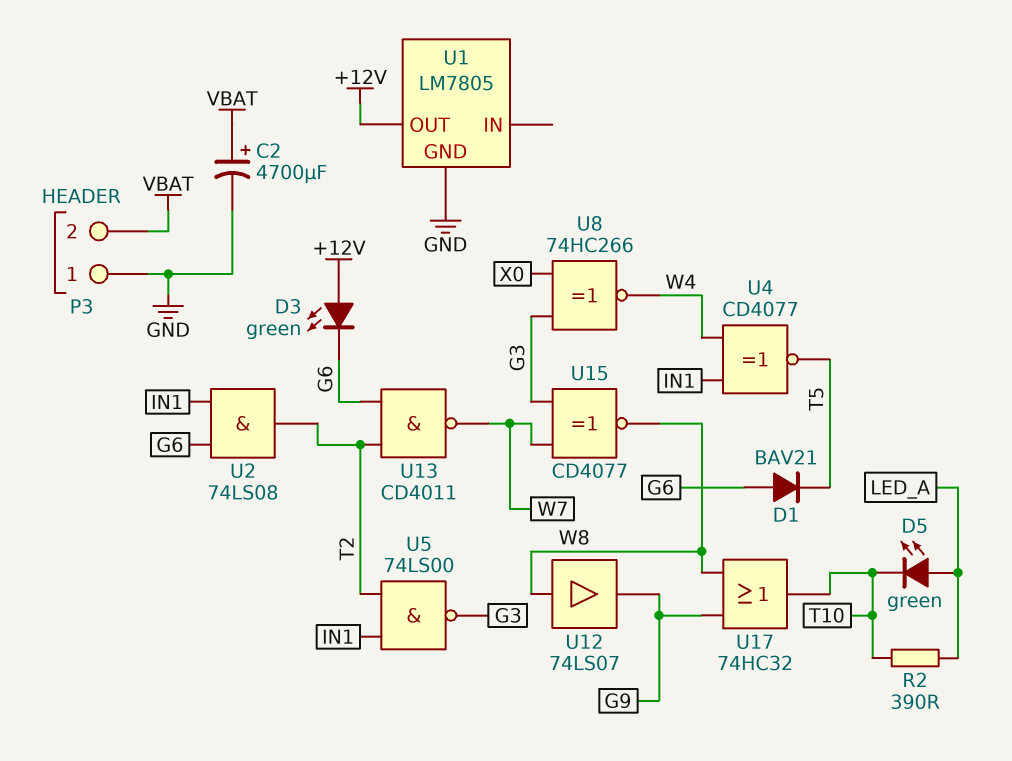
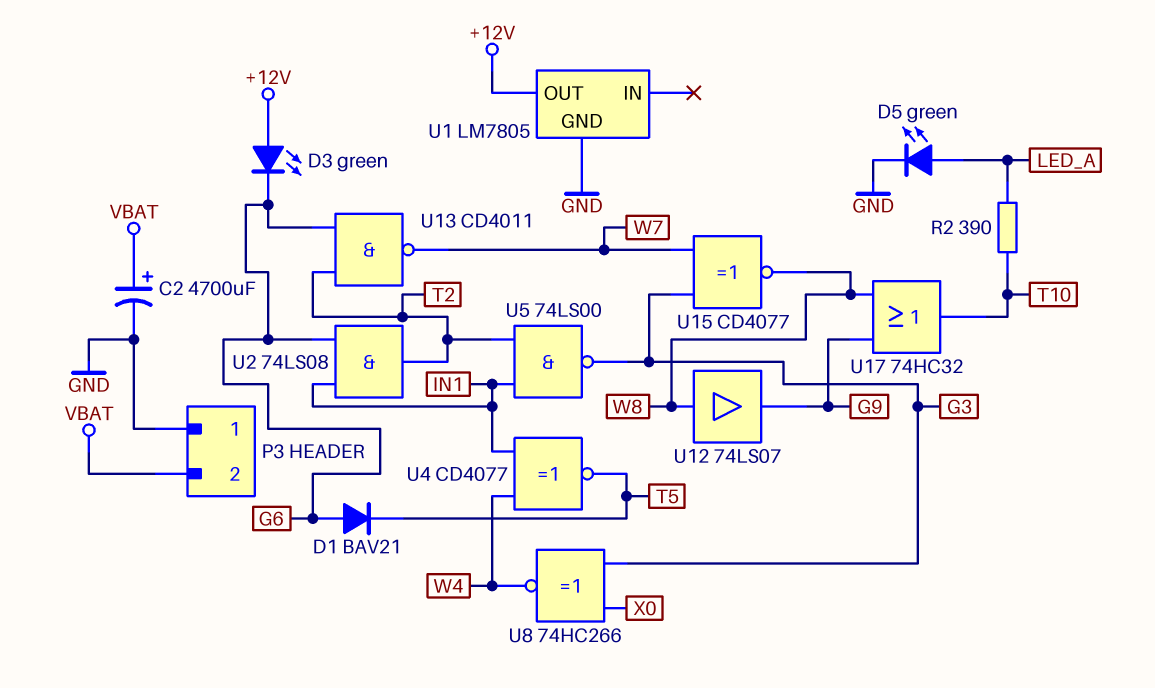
D5: LED green (A LED_A, K T10) -> LED green (A LED_A, K GND)

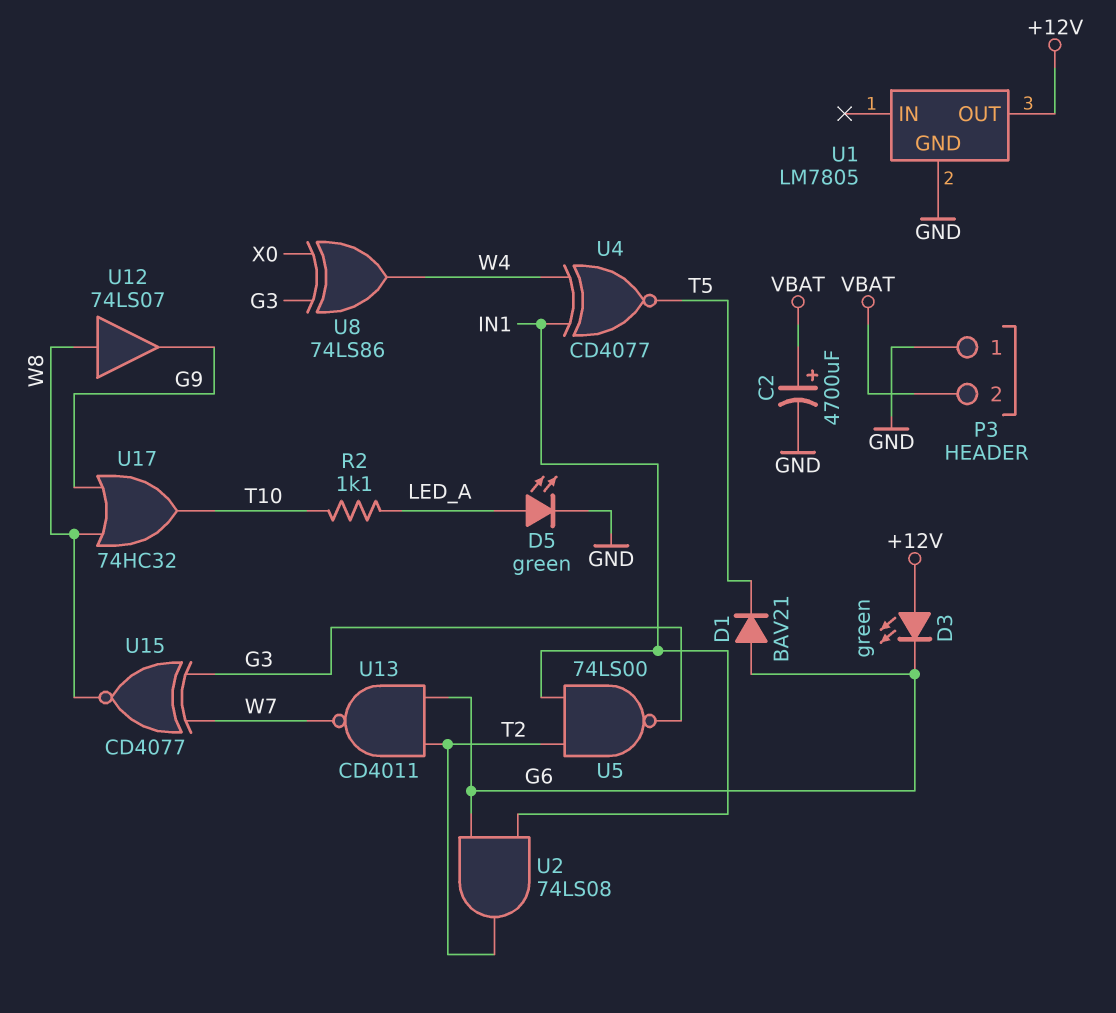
R2: 390 (LED_A, T10) -> 1.1k (LED_A, T10)
U8: XNOR 74HC266 (in G3, in X0, out W4) -> XOR 74LS86 (in G3, in X0, out W4)

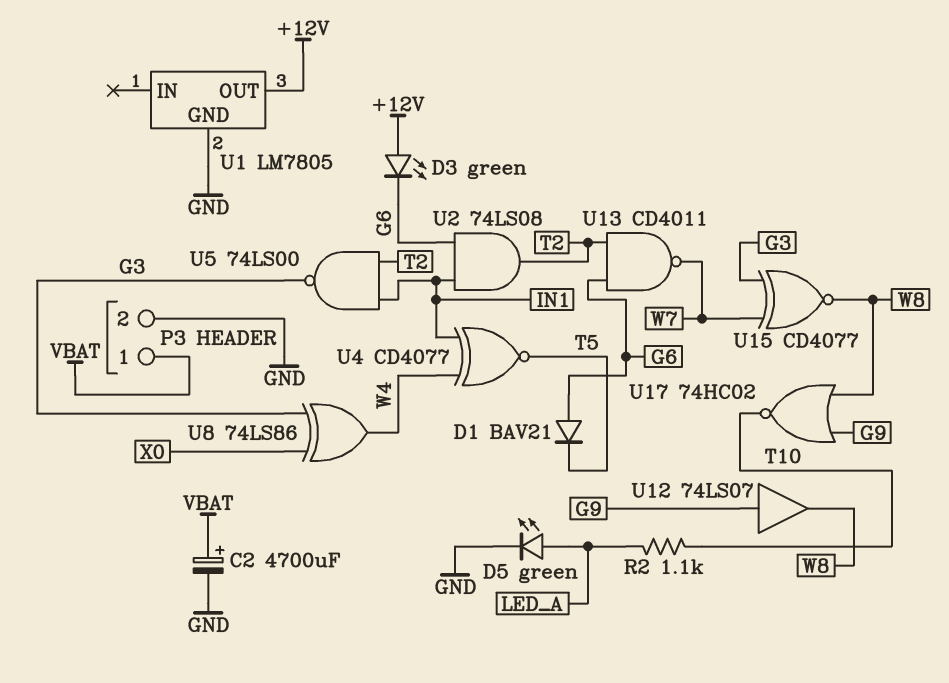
P3 pin 1: GND -> VBAT
P3 pin 2: VBAT -> GND
U12: buffer 74LS07 (in W8, out G9) -> buffer 74LS07 (in G9, out W8)
U17: OR 74HC32 (in G9, in W8, out T10) -> NOR 74HC02 (in G9, in W8, out T10)

